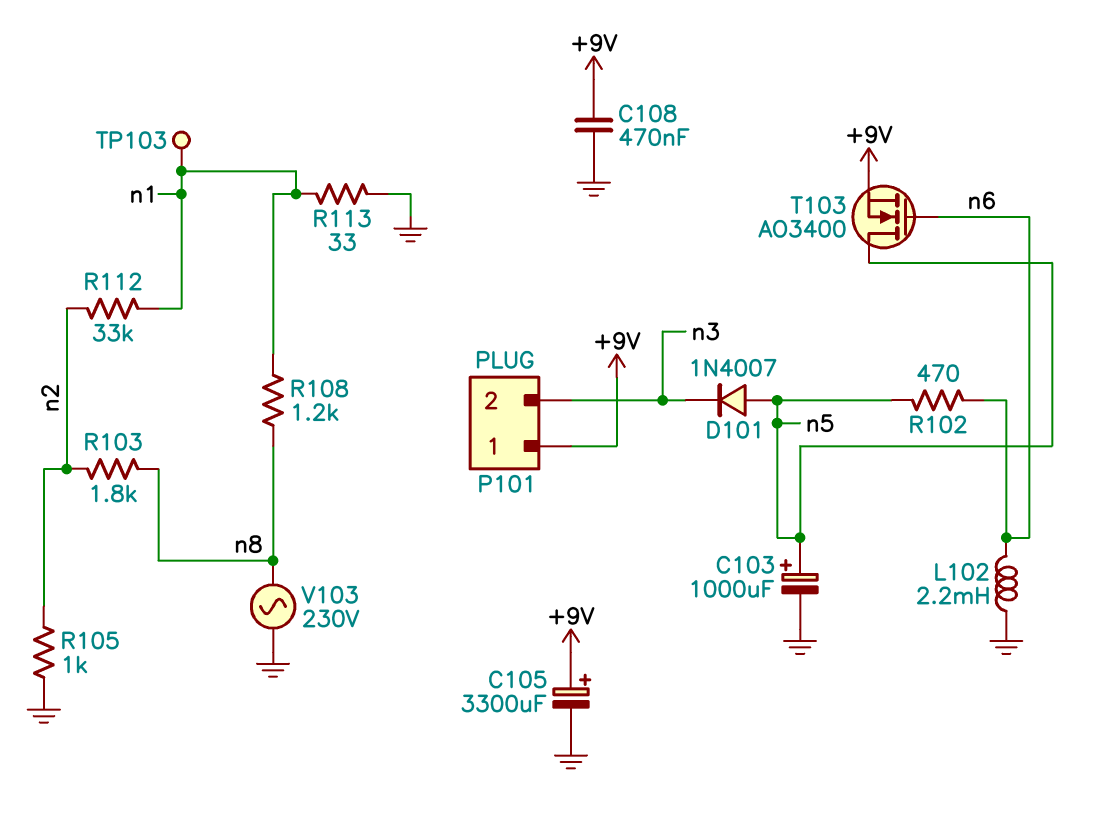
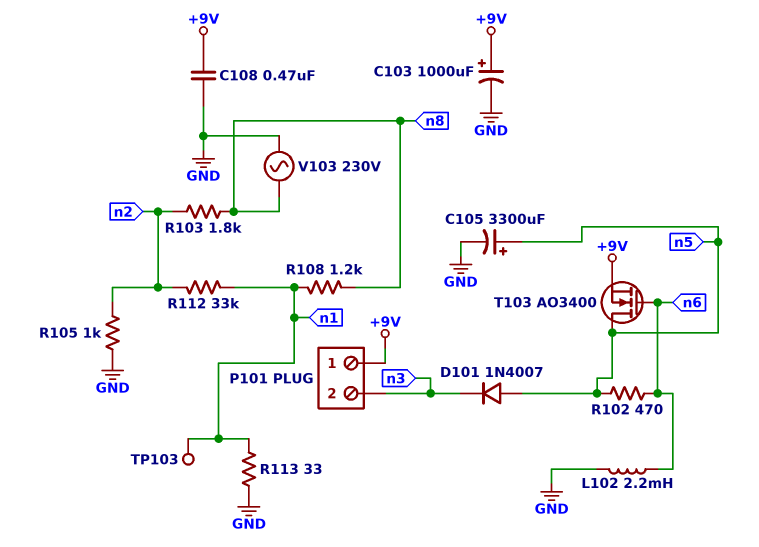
C103: 1000uF (plus n5, minus GND) -> 1000uF (plus +9V, minus GND)
C105: 3300uF (plus +9V, minus GND) -> 3300uF (plus n5, minus GND)

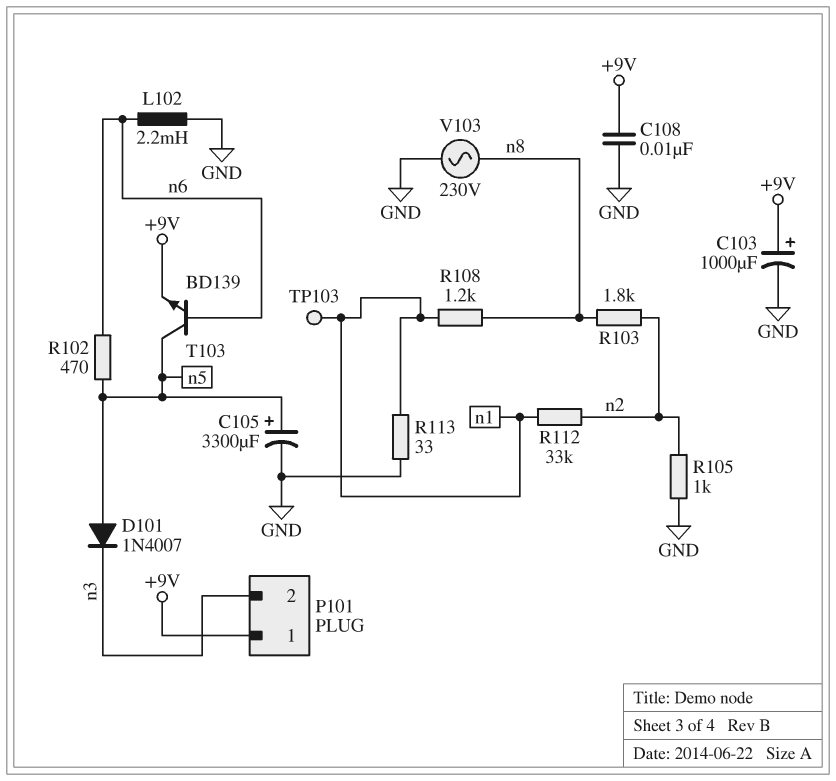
C108: 470nF (+9V, GND) -> 10nF (+9V, GND)
T103: NMOS AO3400 (G n6, D n5, S +9V) -> NPN BD139 (B n6, C n5, E +9V)

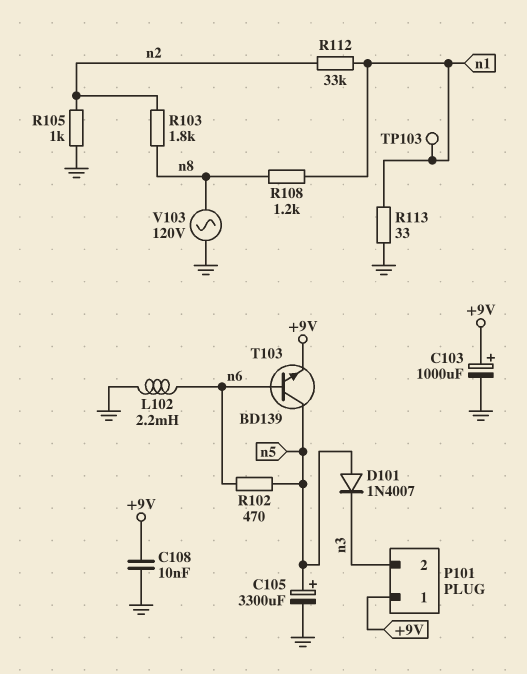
V103: AC 230V (GND, n8) -> AC 120V (GND, n8)

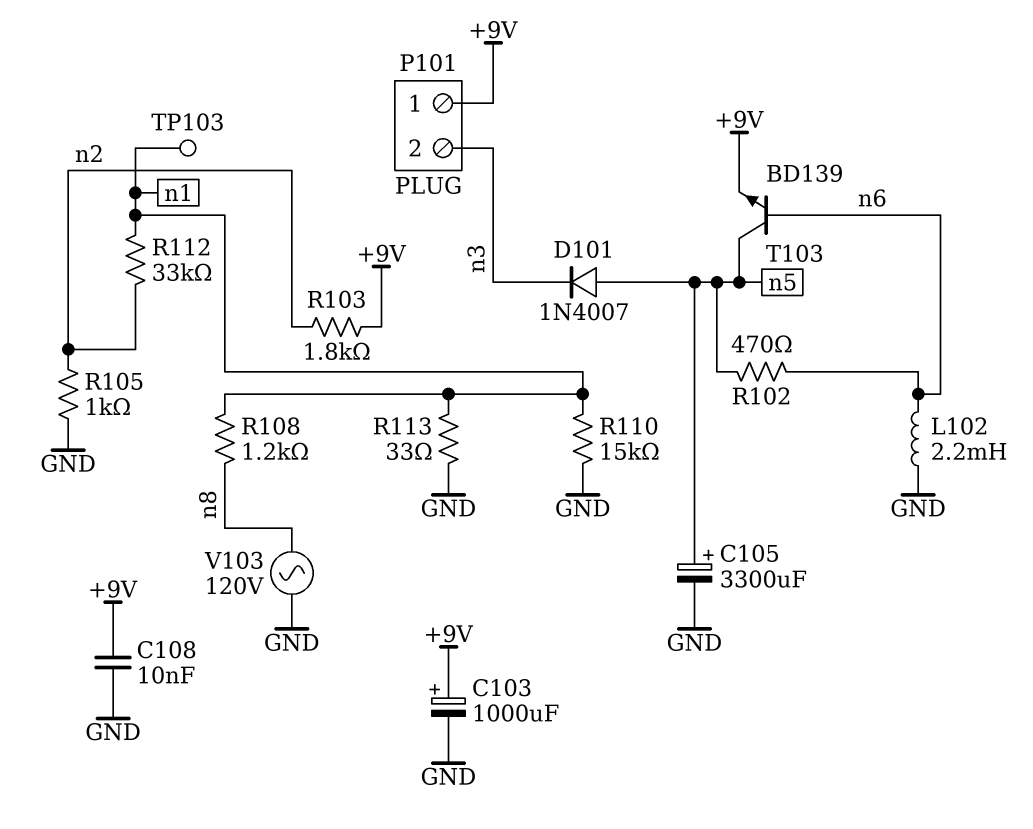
R103: 1.8k (n2, n8) -> 1.8k (+9V, n2)
R110: none -> 15k (GND, n1)

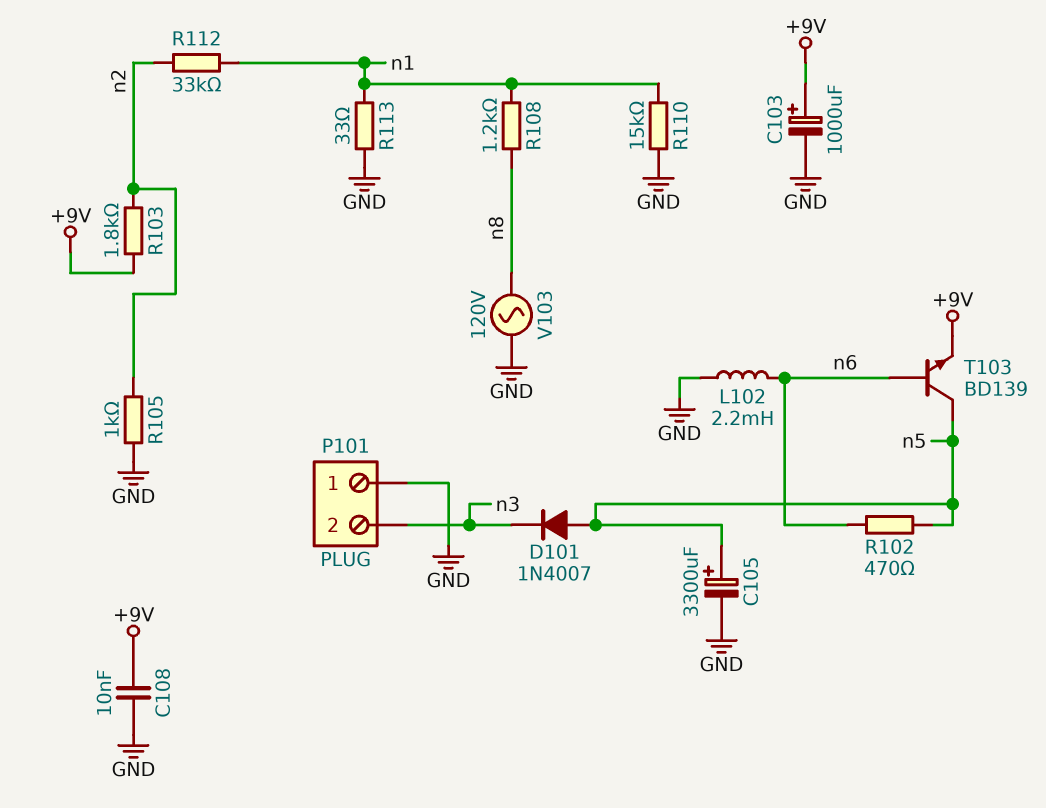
P101 pin 1: +9V -> GND
TP103: test point (n1) -> none

